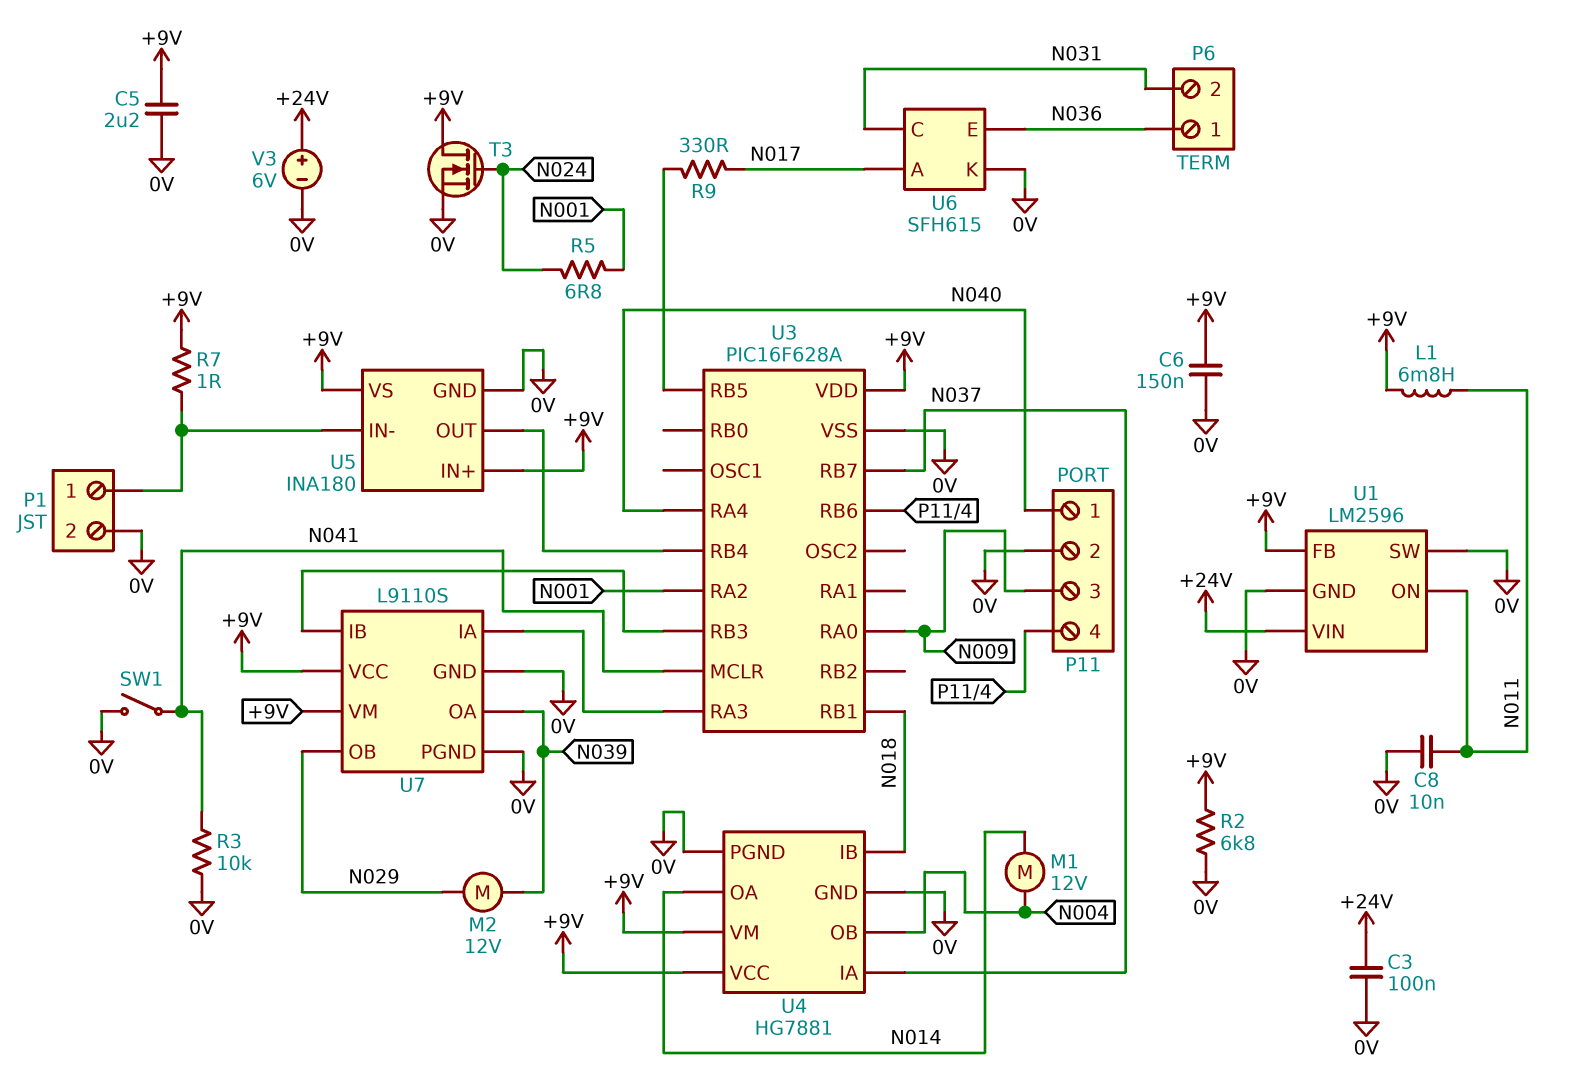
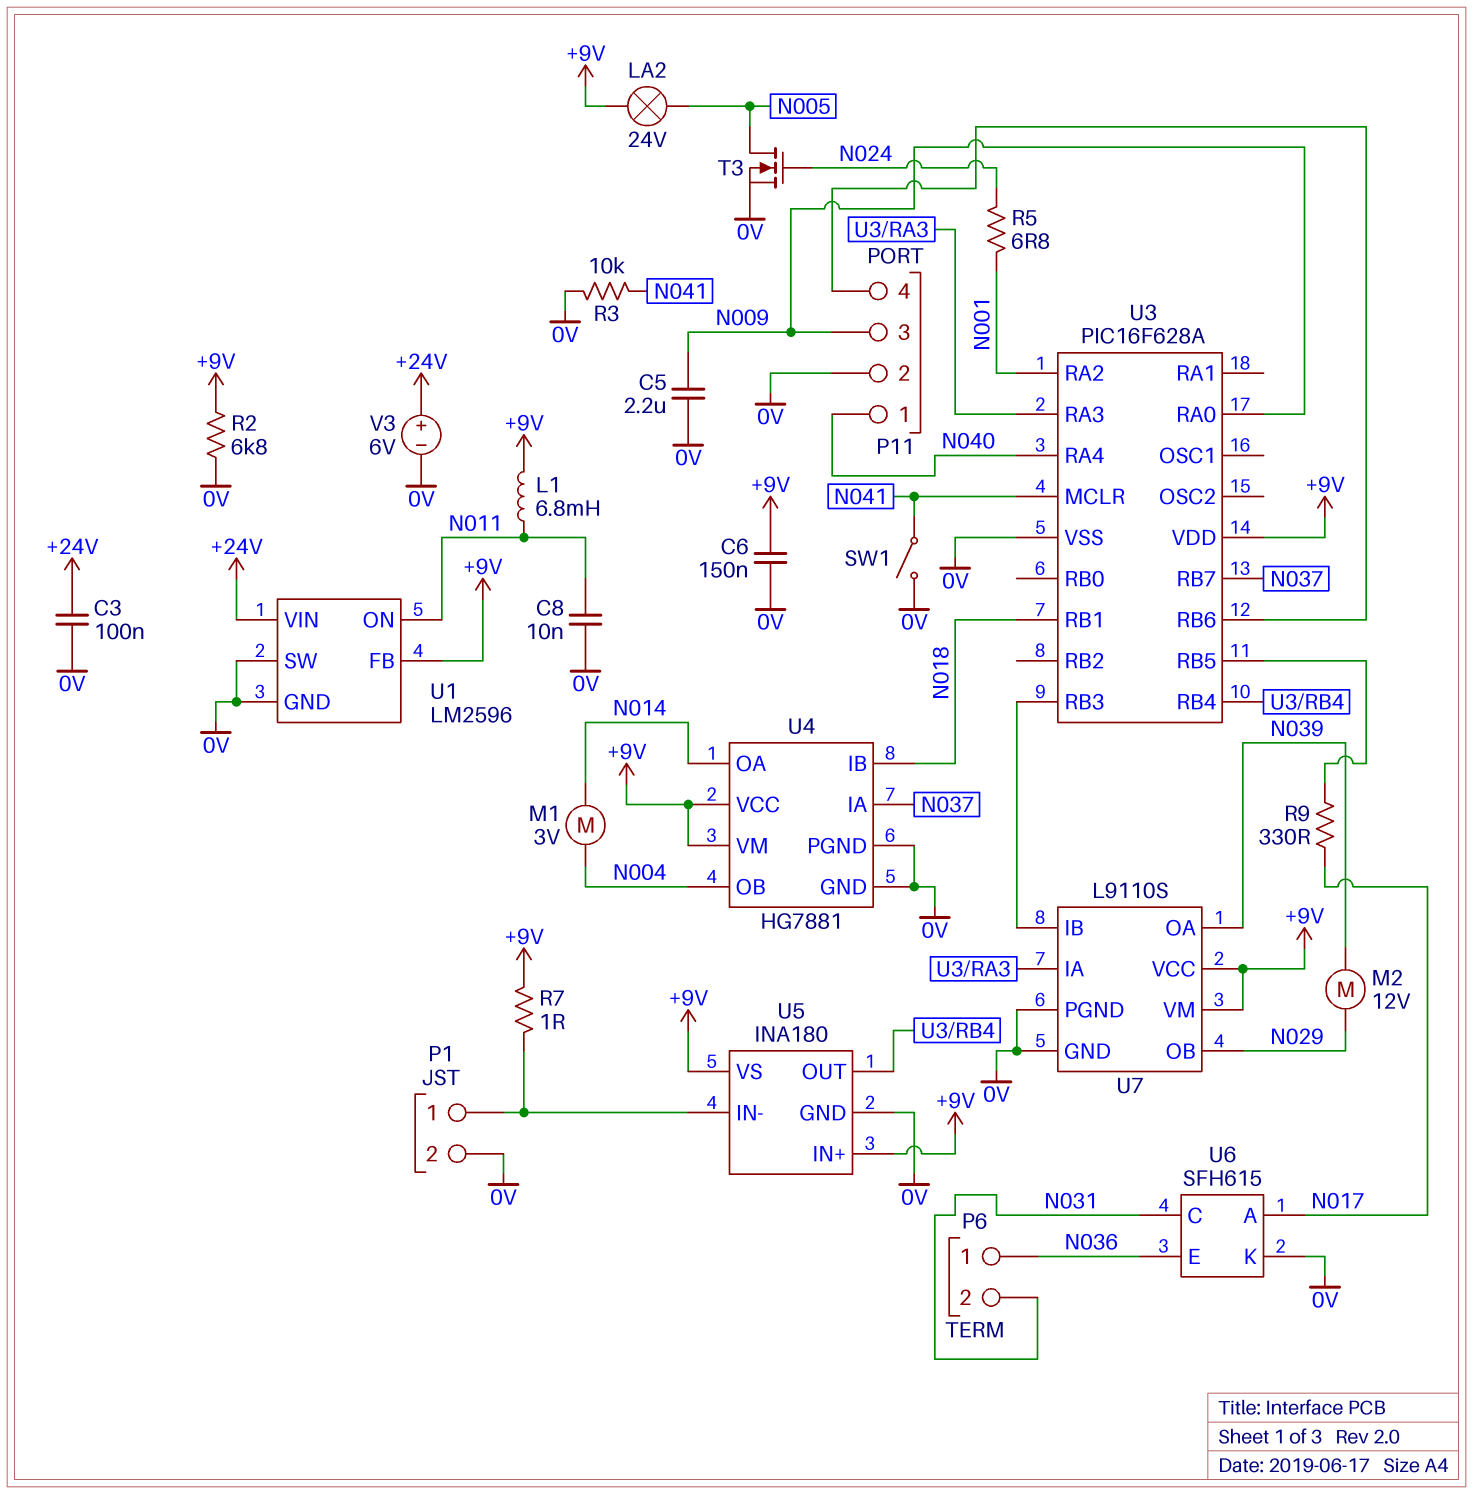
C5: 2.2uF (+9V, 0V) -> 2.2uF (0V, N009)
LA2: none -> lamp 24V (+9V, N005)
M1: motor 12V (N004, N014) -> motor 3V (N004, N014)
T3: NMOS (G N024, D +9V, S 0V) -> NMOS (G N024, D N005, S 0V)

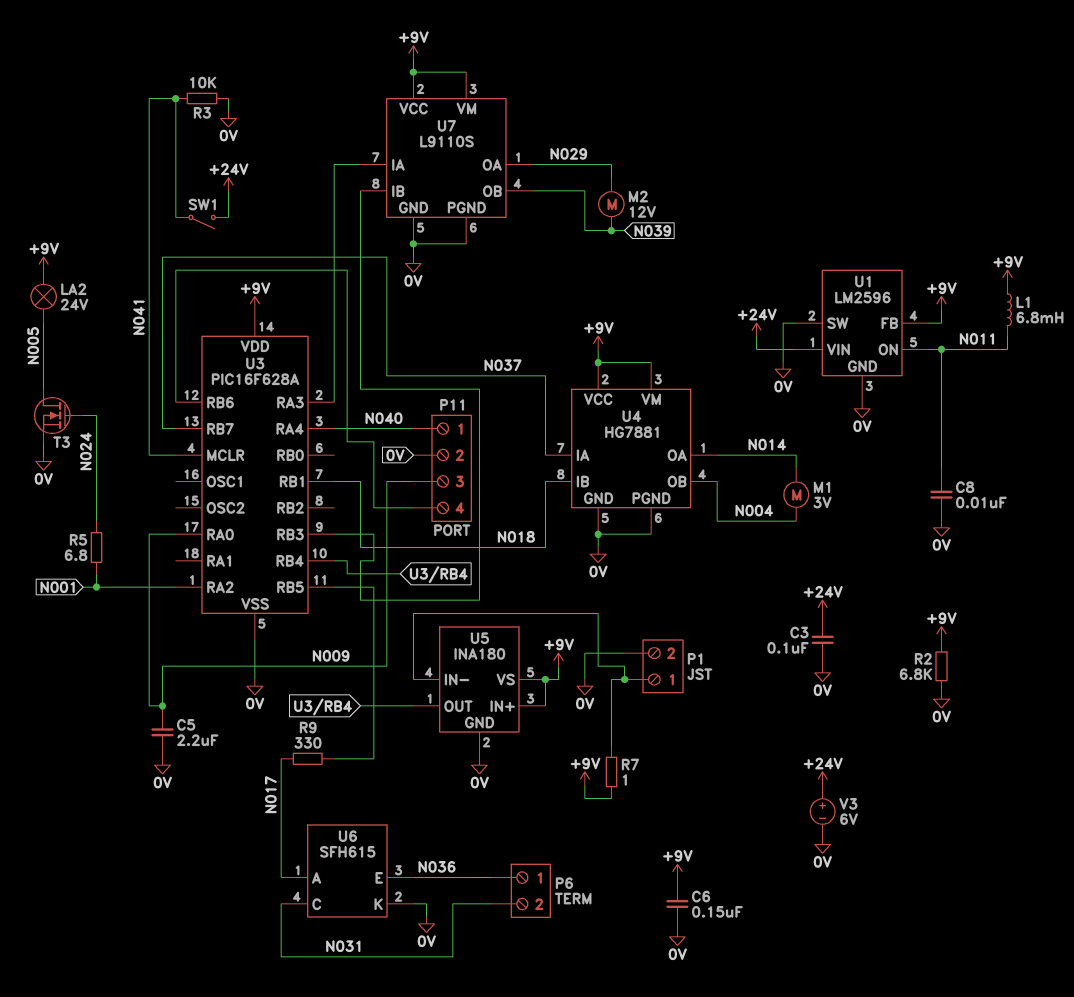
SW1: switch (0V, N041) -> switch (+24V, N041)
U7 pin OA: N039 -> N029
U7 pin OB: N029 -> N039

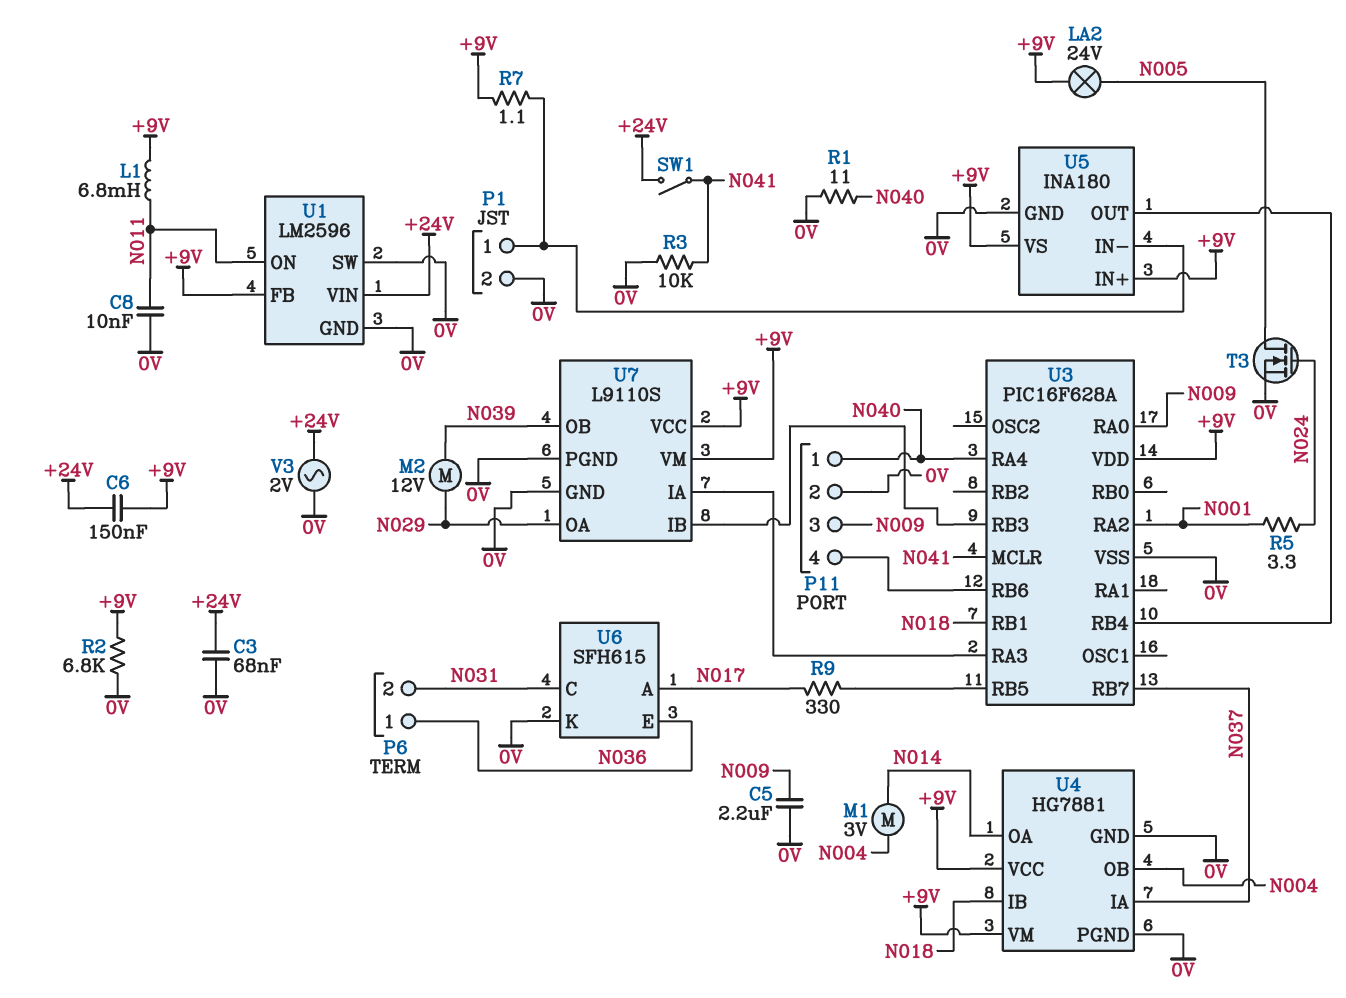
C3: 100nF (+24V, 0V) -> 68nF (+24V, 0V)
C6: 150nF (+9V, 0V) -> 150nF (+9V, +24V)
R1: none -> 11 (0V, N040)
R5: 6.8 (N001, N024) -> 3.3 (N001, N024)
R7: 1 (+9V, P1/1) -> 1.1 (+9V, P1/1)
V3: 6V (plus +24V, minus 0V) -> AC 2V (+24V, 0V)

